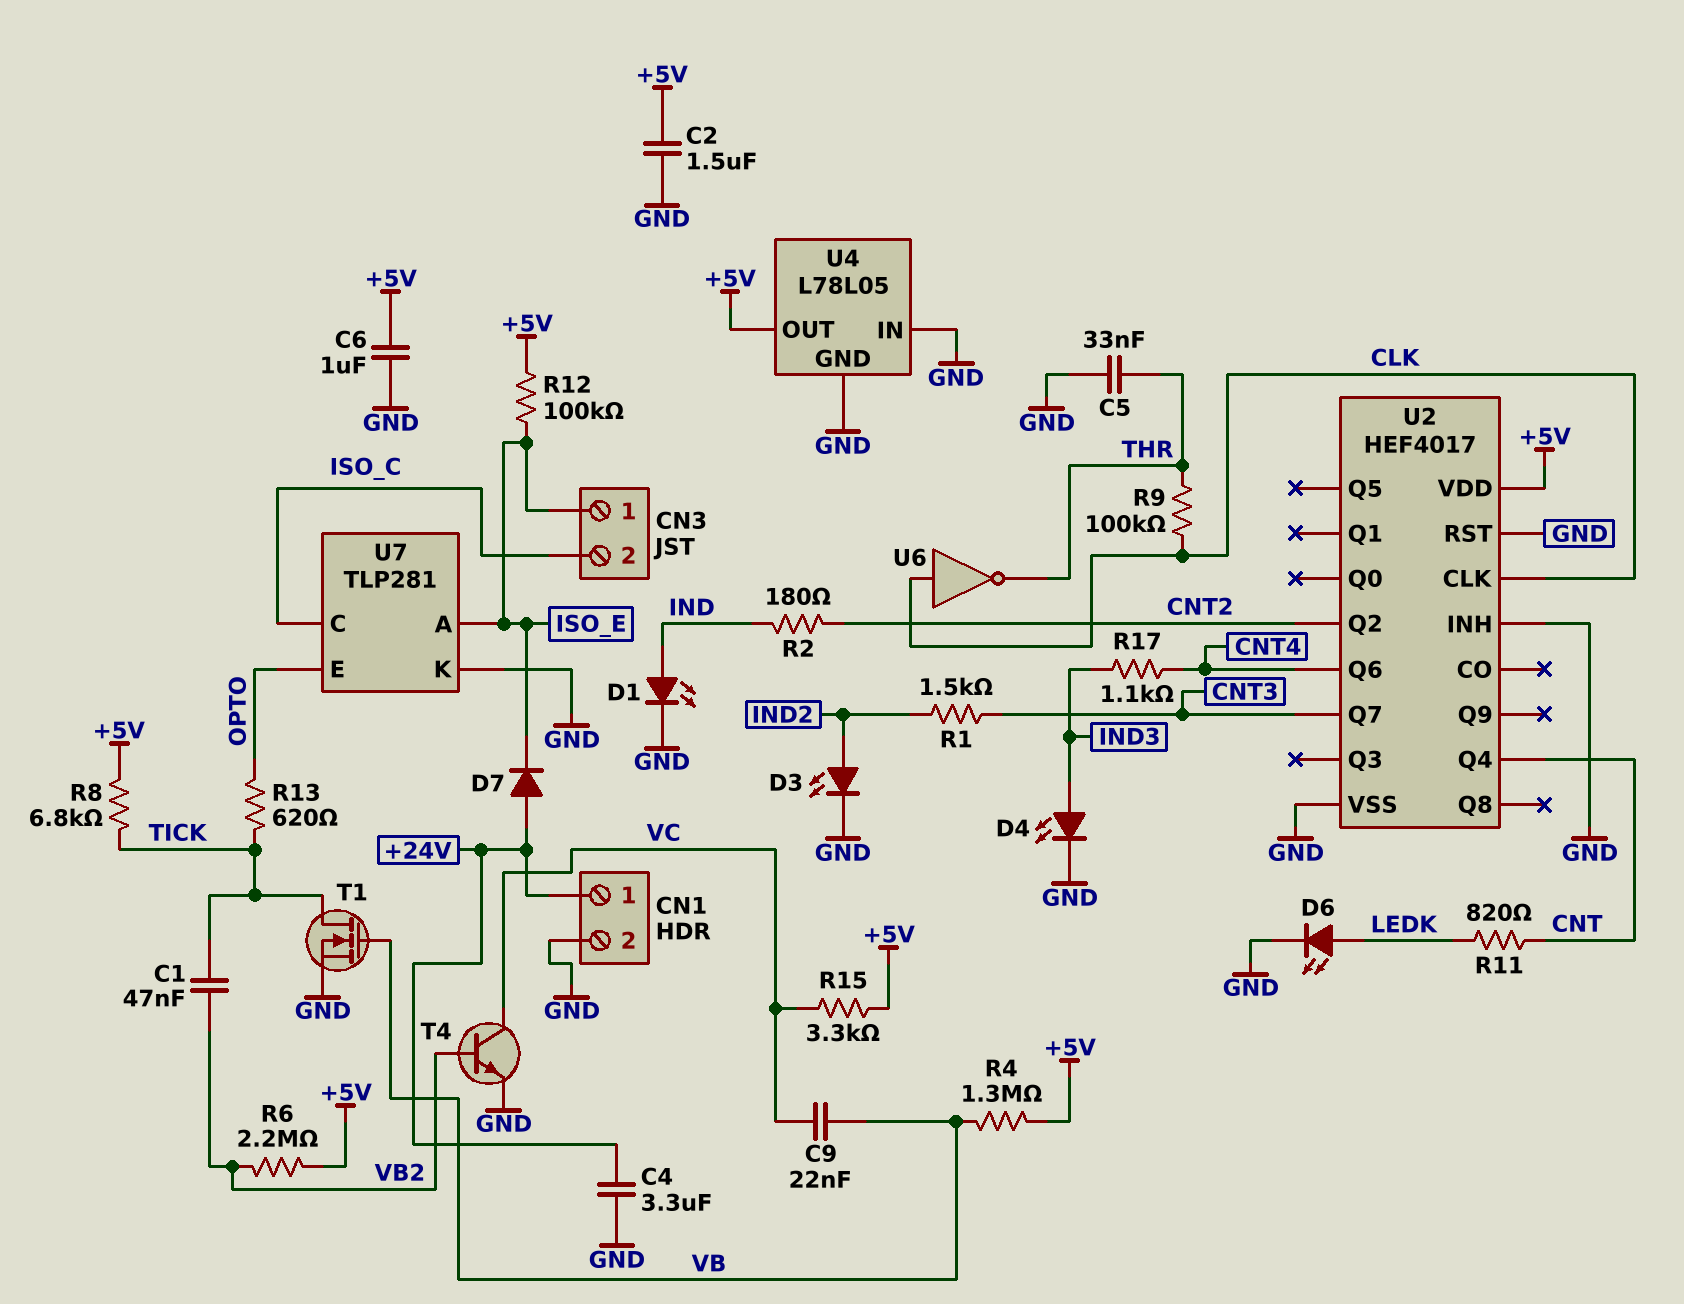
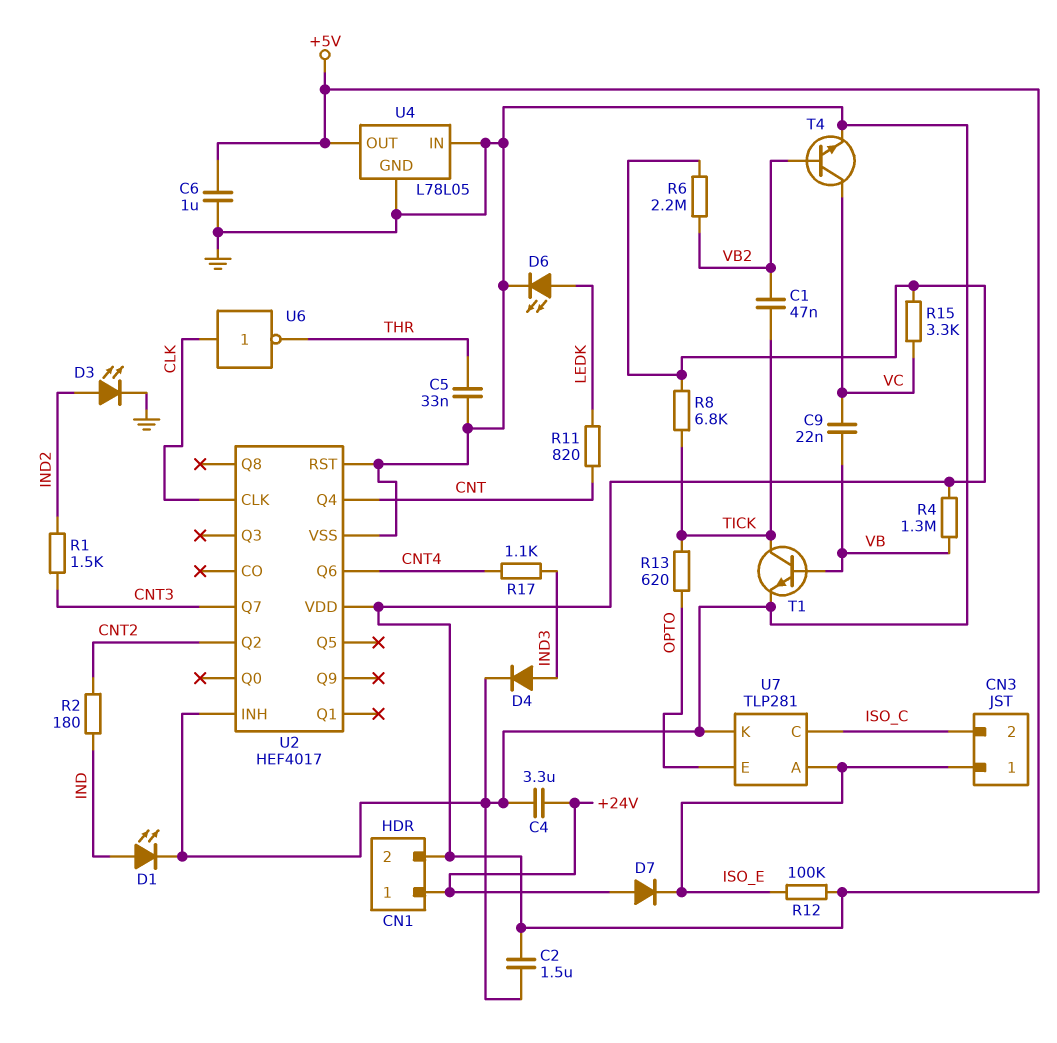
CN1 pin 2: GND -> +5V
D4: LED (A IND3, K GND) -> diode (A IND3, K GND)
R9: 100k (CLK, THR) -> none
T1: NMOS (G VB, D TICK, S GND) -> NPN (B VB, C TICK, E GND)

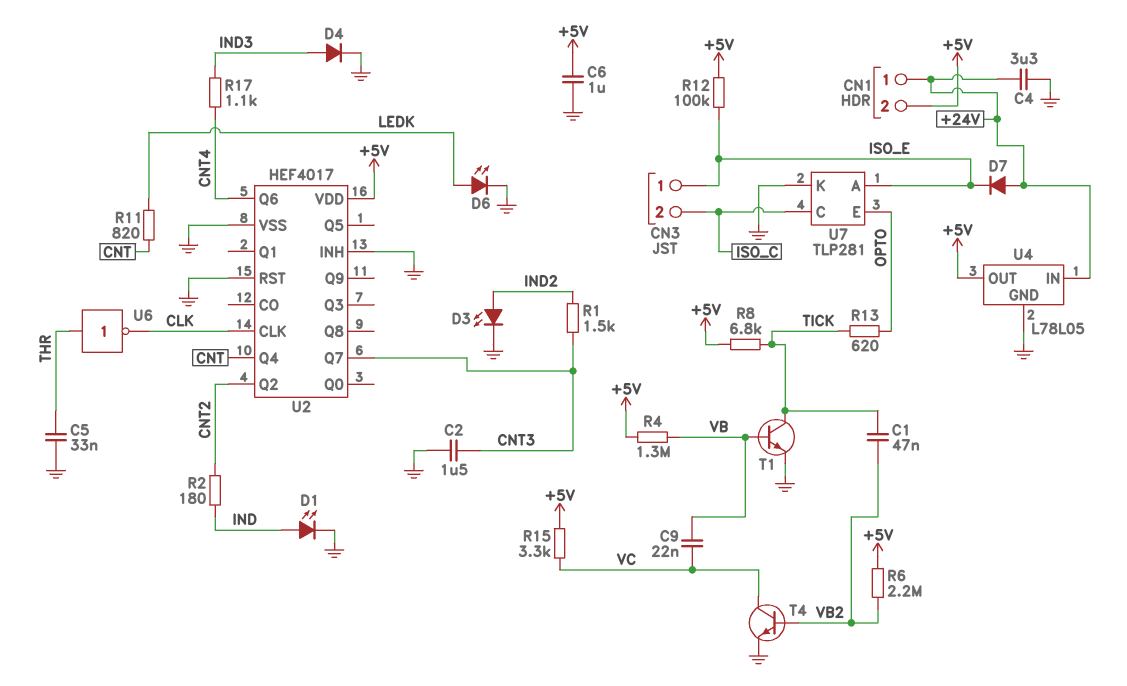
C2: 1.5uF (+5V, GND) -> 1.5uF (CNT3, GND)
U4 pin IN: GND -> +24V
U6: NOT (in CLK, out THR) -> NOT (in THR, out CLK)

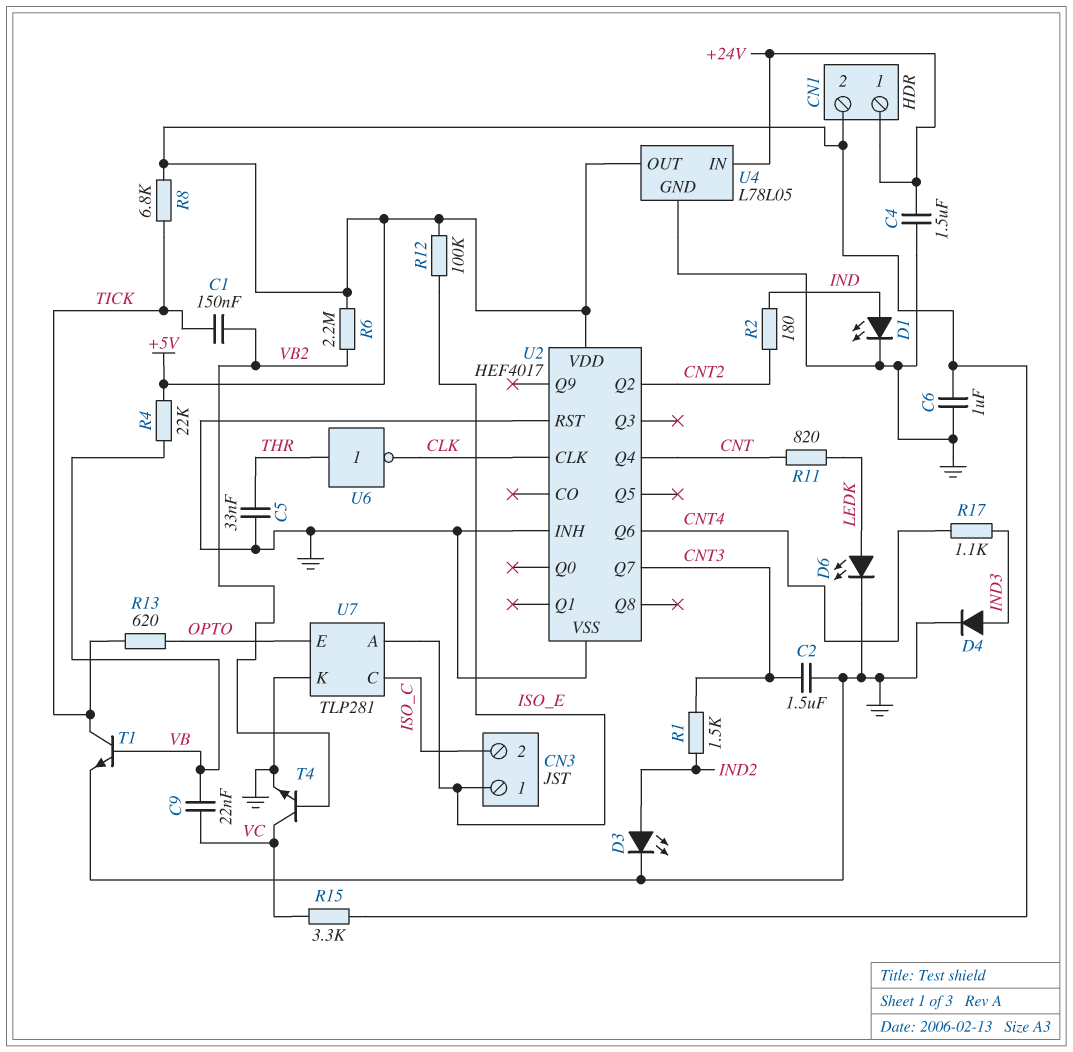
C1: 47nF (TICK, VB2) -> 150nF (TICK, VB2)
C4: 3.3uF (+24V, GND) -> 1.5uF (+24V, GND)
D7: diode (A +24V, K ISO_E) -> none
R4: 1.3M (+5V, VB) -> 22k (+5V, VB)

